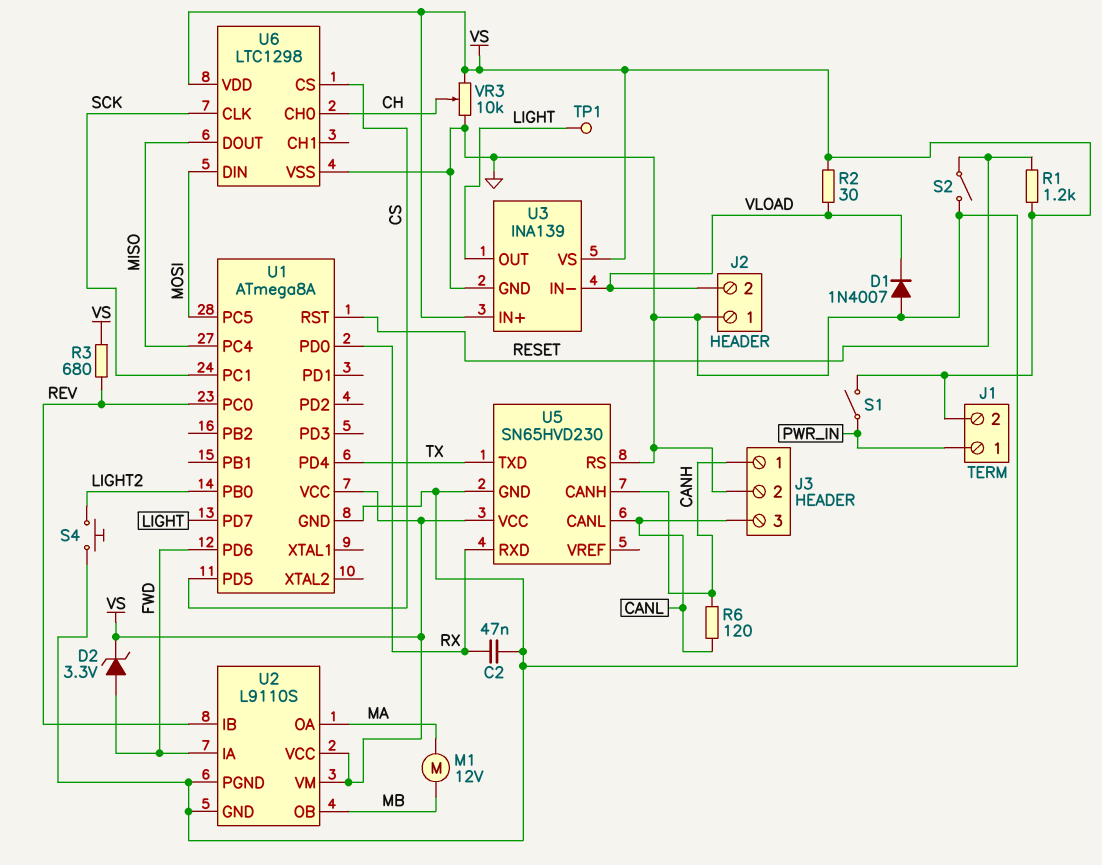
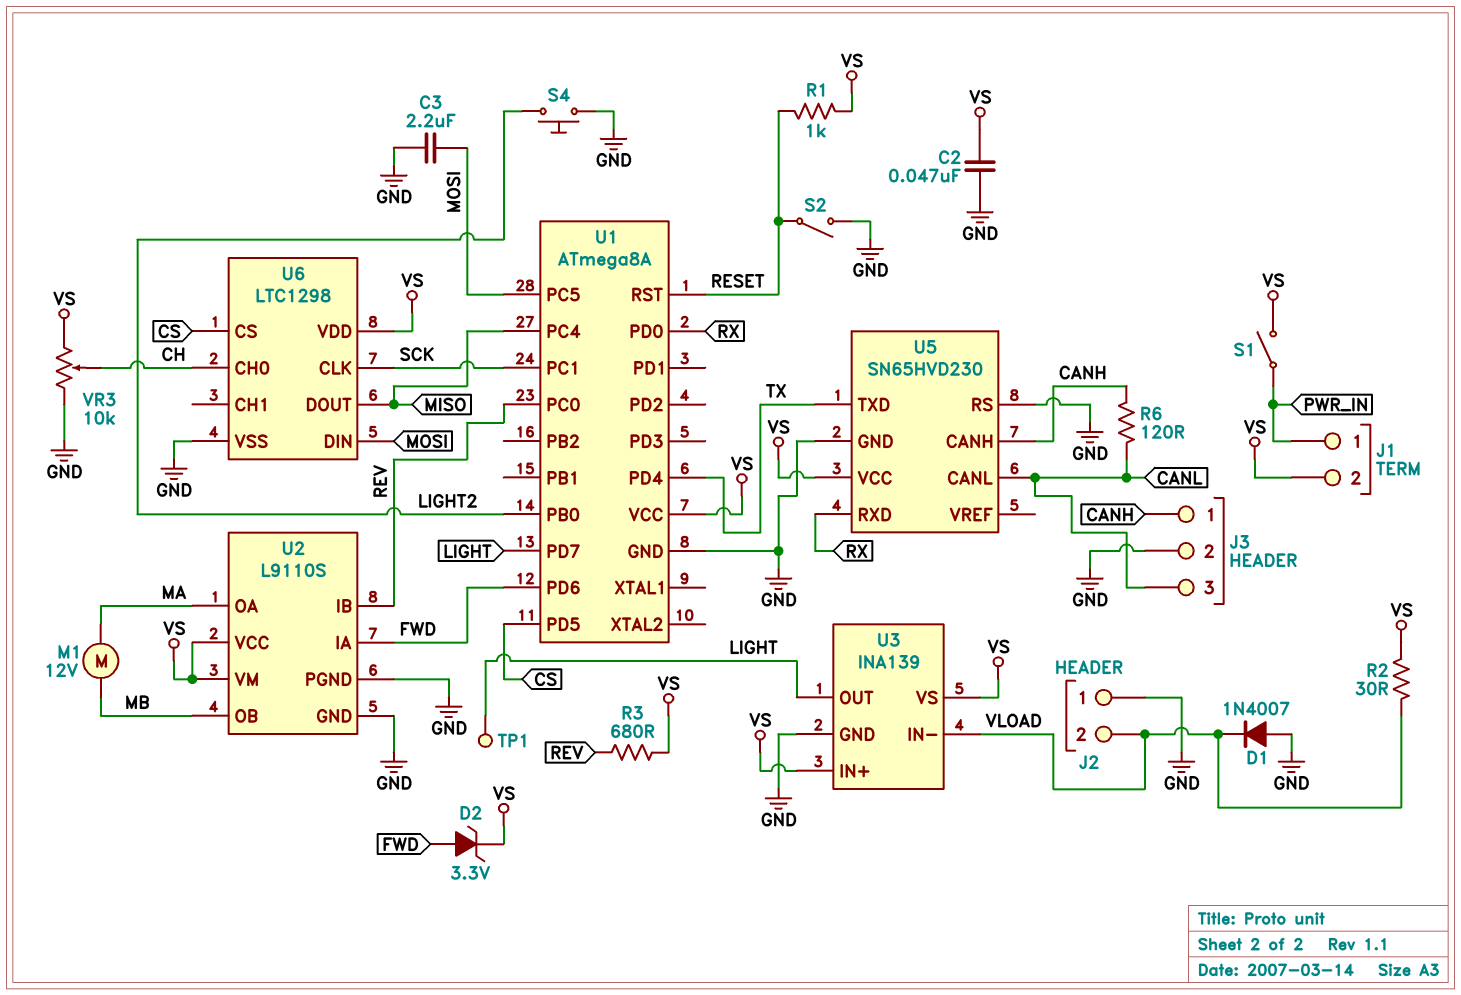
C2: 47nF (GND, RX) -> 47nF (GND, VS)
C3: none -> 2.2uF (GND, MOSI)
R1: 1.2k (RESET, VS) -> 1k (RESET, VS)

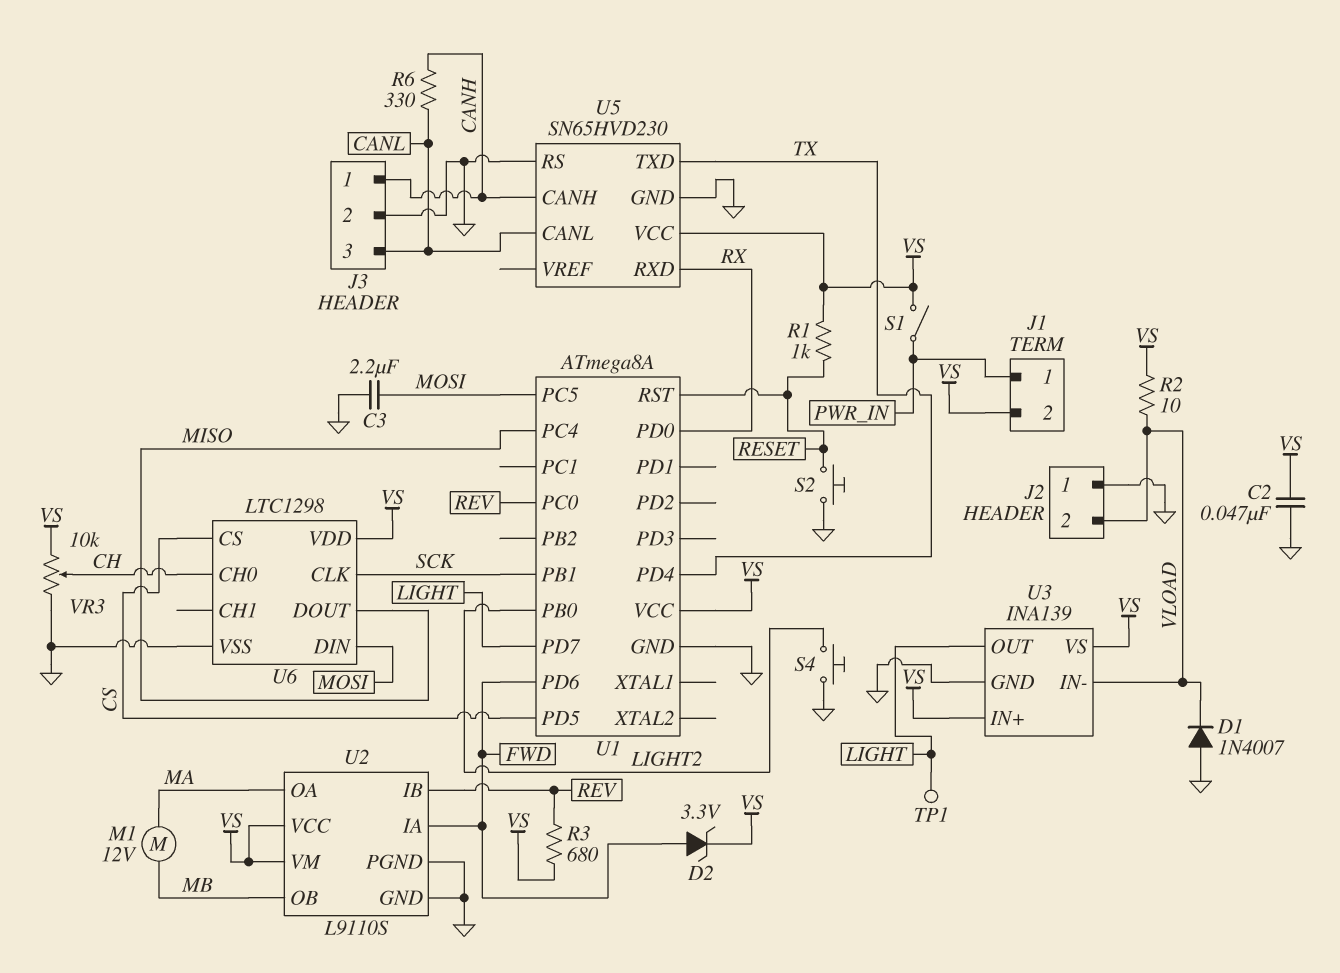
R2: 30 (VLOAD, VS) -> 10 (VLOAD, VS)
R6: 120 (CANH, CANL) -> 330 (CANH, CANL)
S2: switch (GND, RESET) -> button (GND, RESET)
U1 pin PB1: none -> SCK
U1 pin PC1: SCK -> none

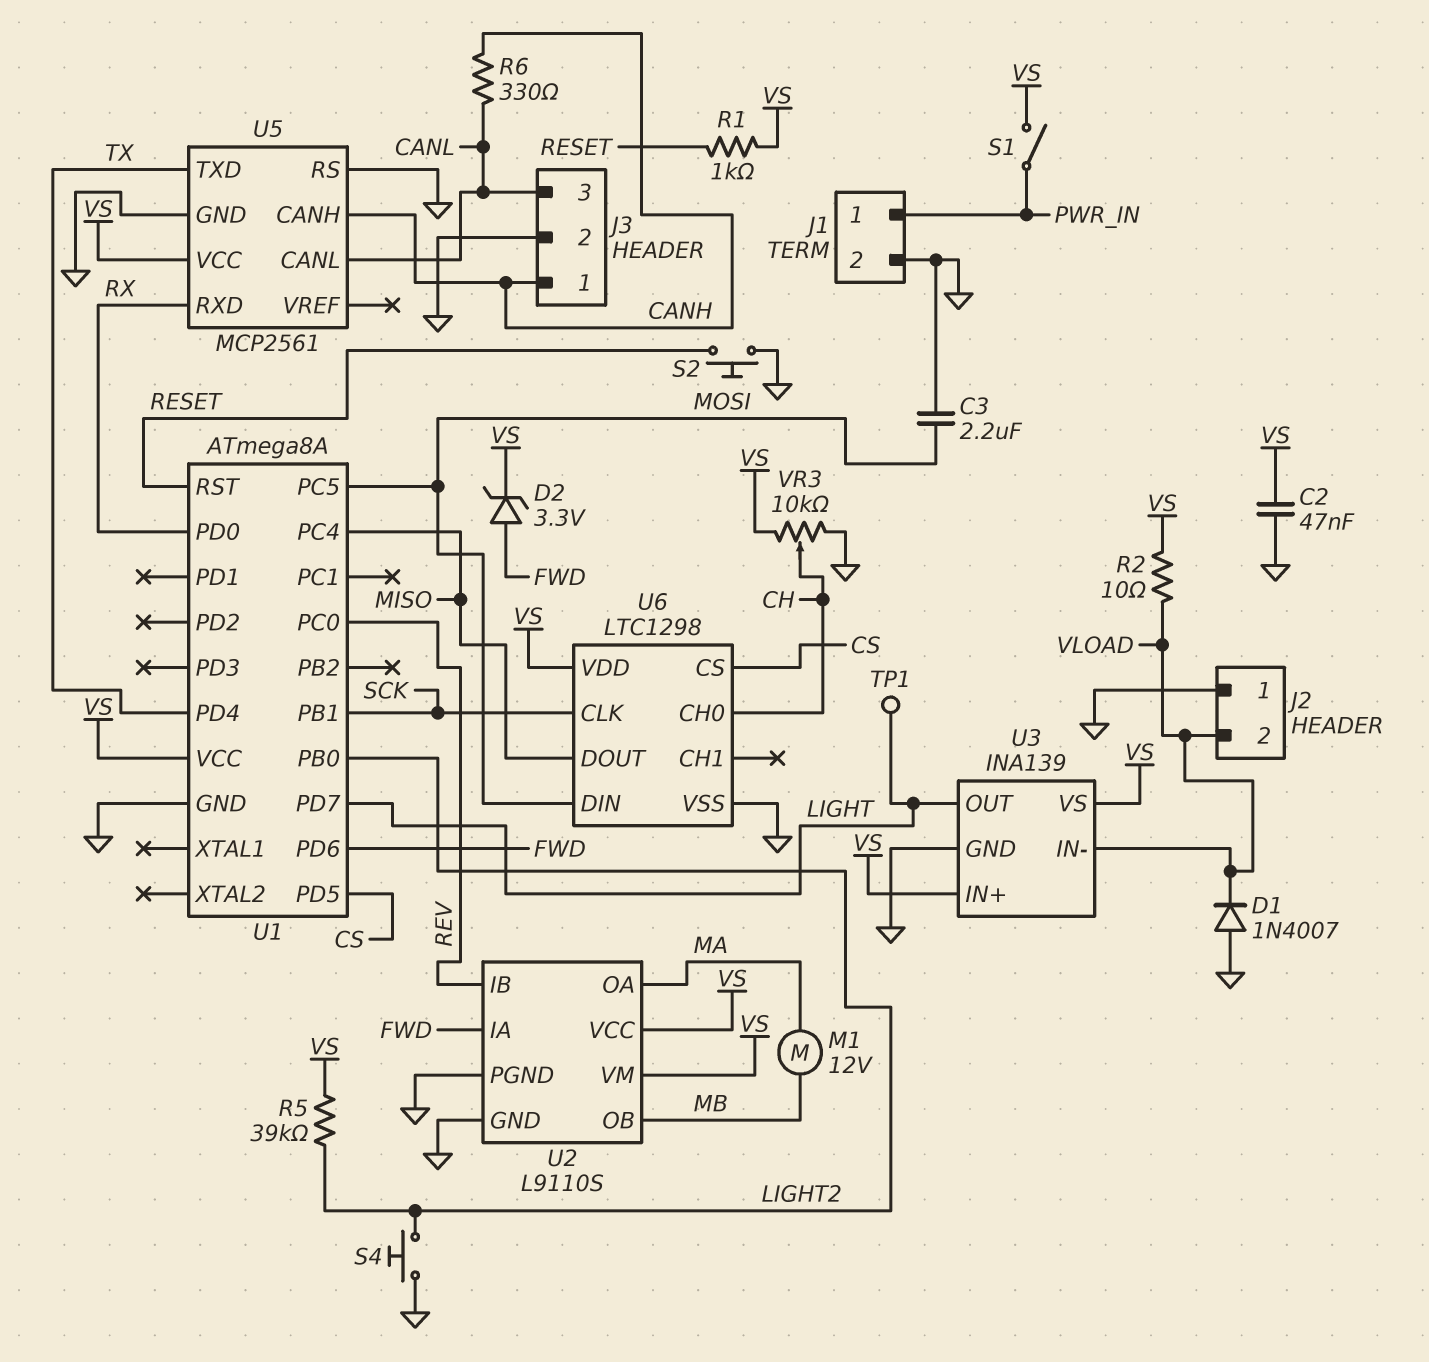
J1 pin 2: VS -> GND
R3: 680 (REV, VS) -> none
R5: none -> 39k (LIGHT2, VS)
U5: SN65HVD230 -> MCP2561

